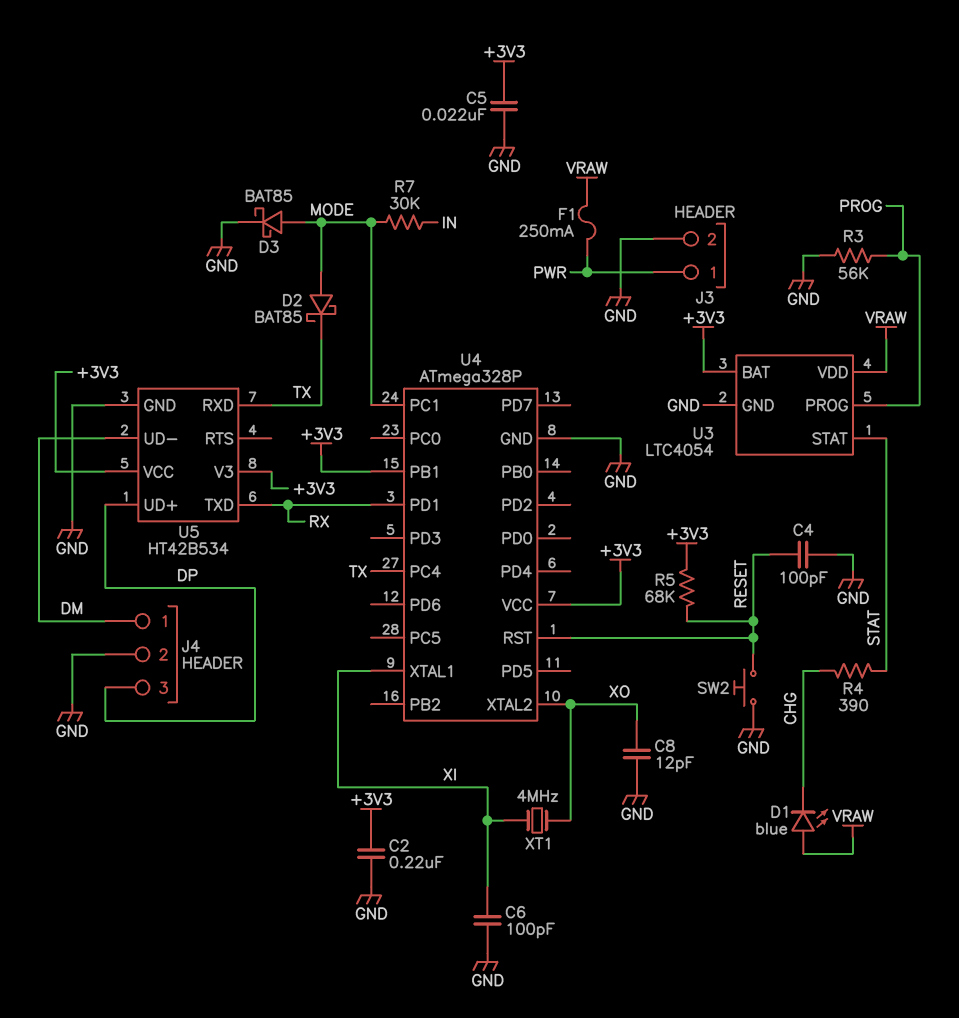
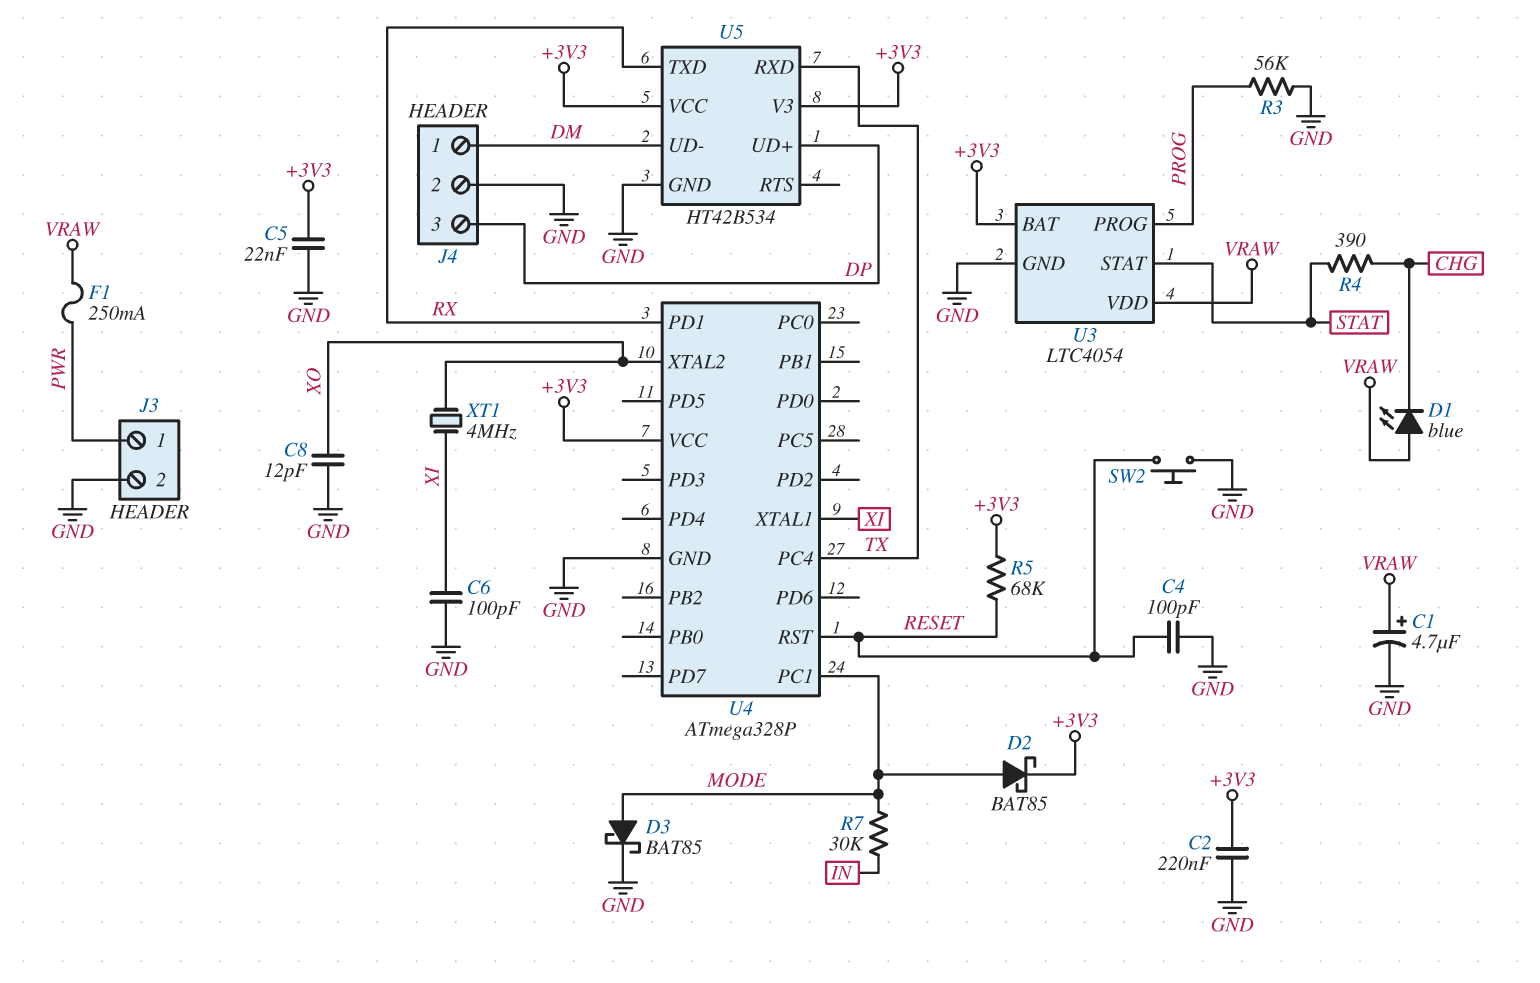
C1: none -> 4.7uF (plus VRAW, minus GND)
D2: schottky BAT85 (A MODE, K TX) -> schottky BAT85 (A MODE, K +3V3)
U4 pin PB1: +3V3 -> none

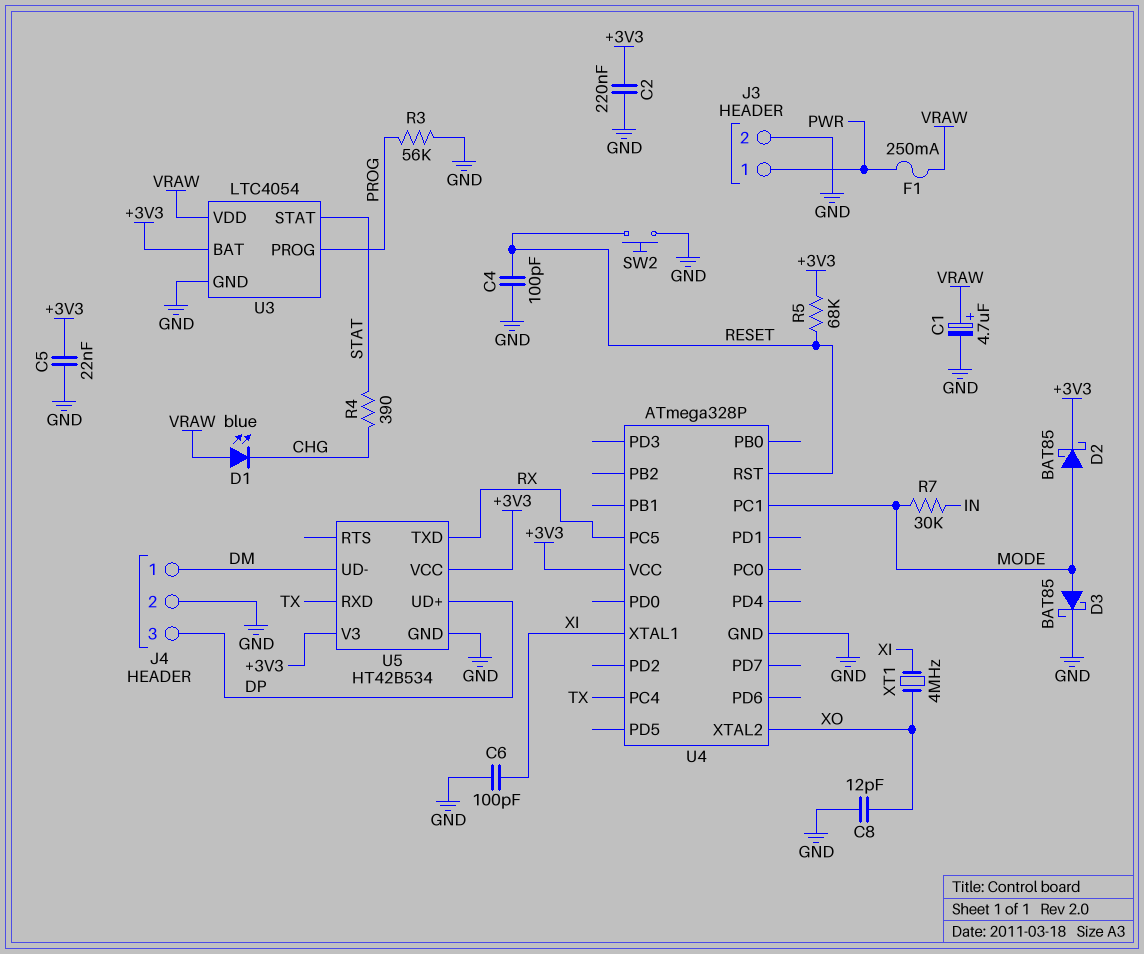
U4 pin PC5: none -> RX
U4 pin PD1: RX -> none

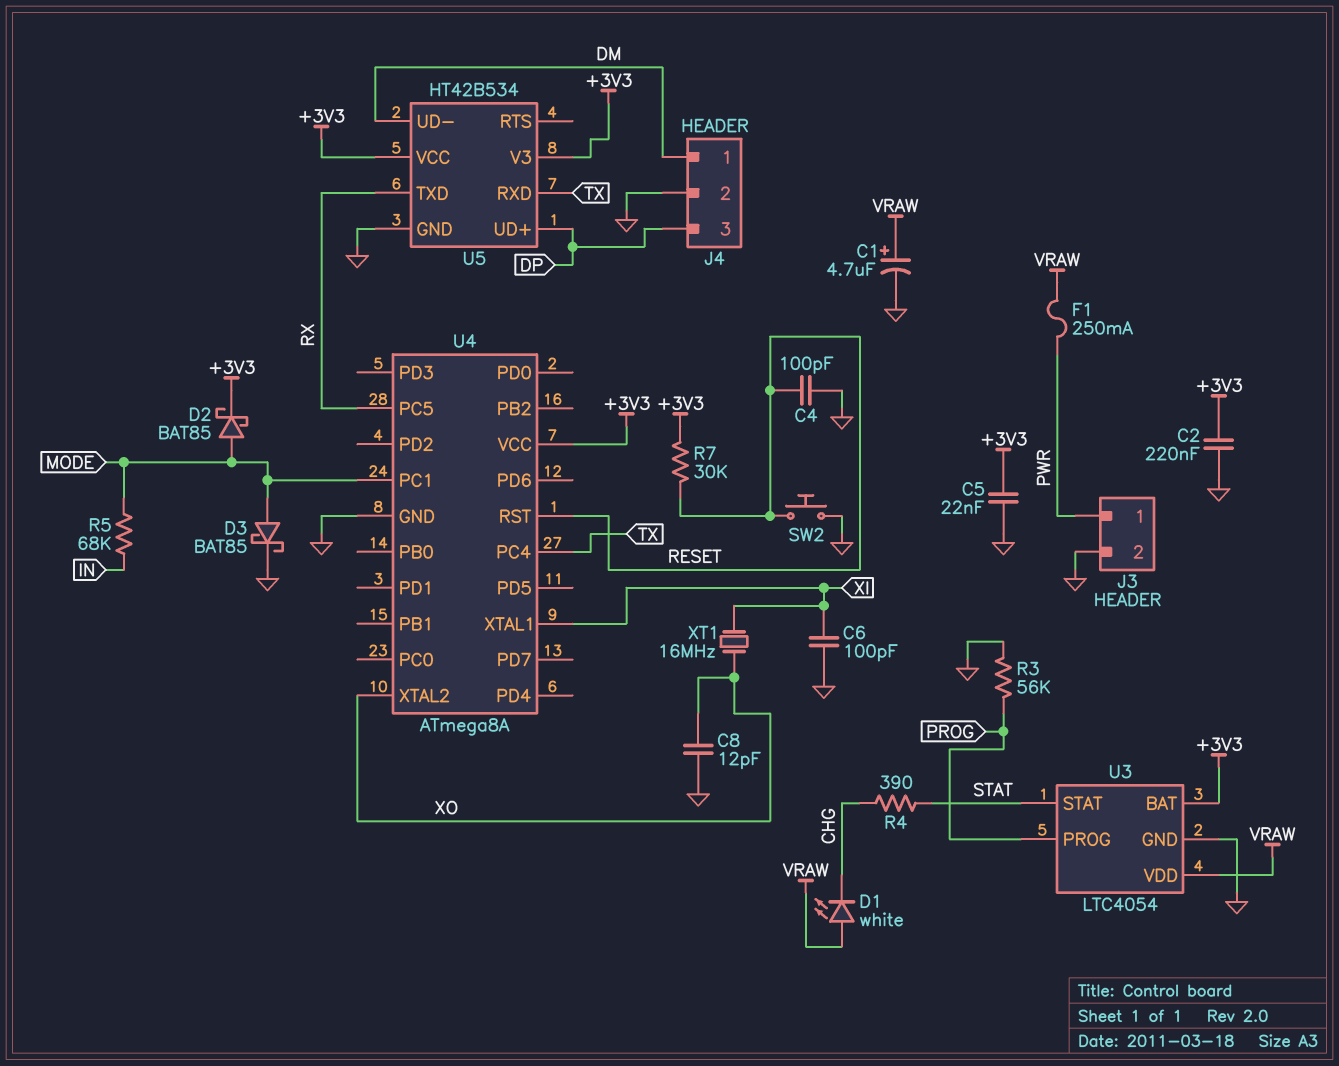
D1: LED blue (A VRAW, K CHG) -> LED white (A VRAW, K CHG)
R5: 68k (+3V3, RESET) -> 68k (IN, MODE)
R7: 30k (IN, MODE) -> 30k (+3V3, RESET)
U4: ATmega328P -> ATmega8A
XT1: 4MHz (XI, XO) -> 16MHz (XI, XO)

